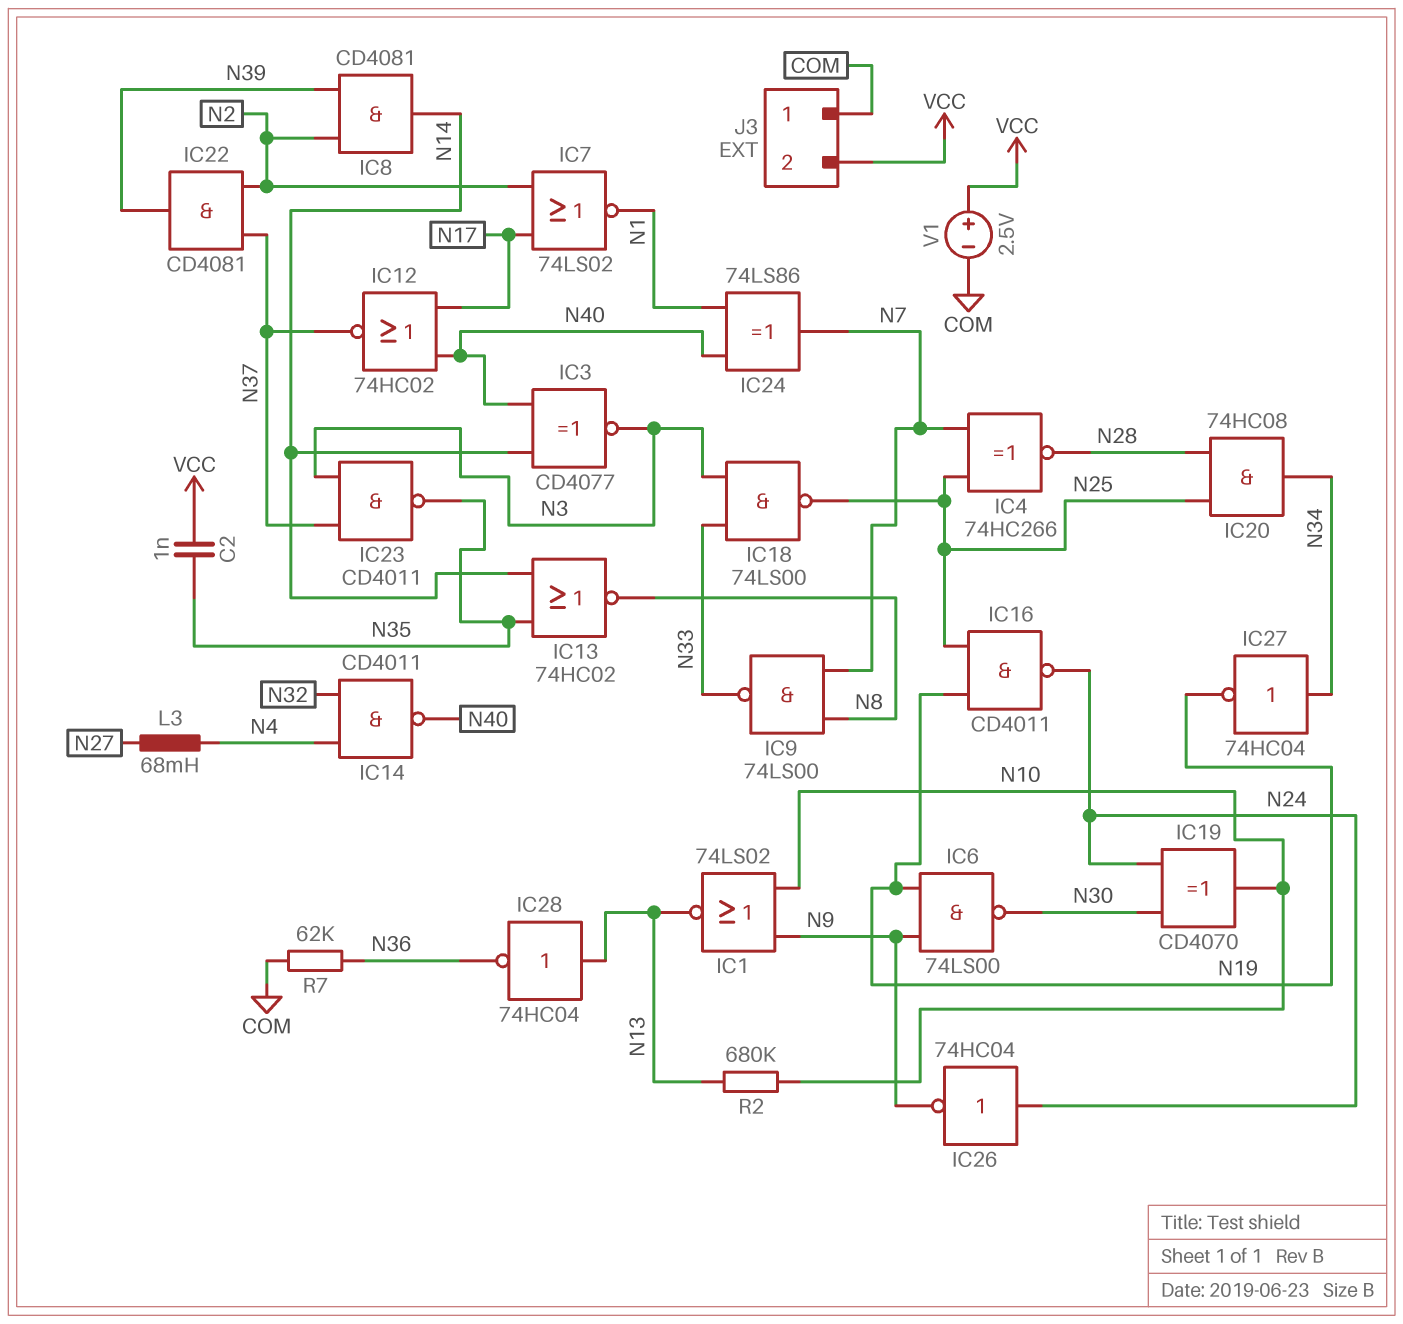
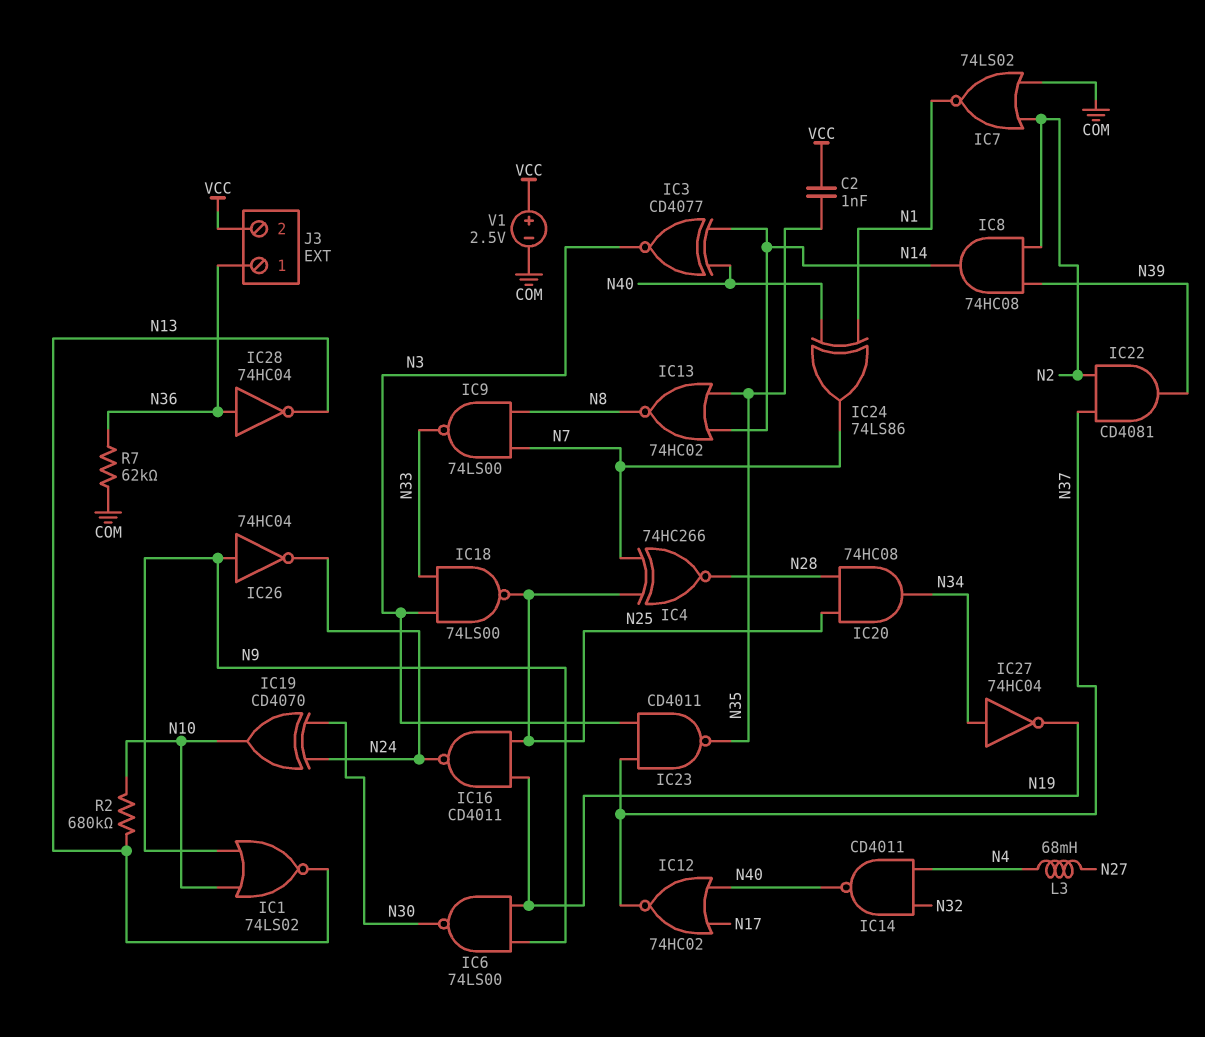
IC7: NOR 74LS02 (in N2, in N17, out N1) -> NOR 74LS02 (in COM, in N2, out N1)
IC8: AND CD4081 (in N2, in N39, out N14) -> AND 74HC08 (in N2, in N39, out N14)
IC26: NOT 74HC04 (in N24, out N9) -> NOT 74HC04 (in N9, out N24)
IC28: NOT 74HC04 (in N13, out N36) -> NOT 74HC04 (in N36, out N13)
J3 pin 1: COM -> N36

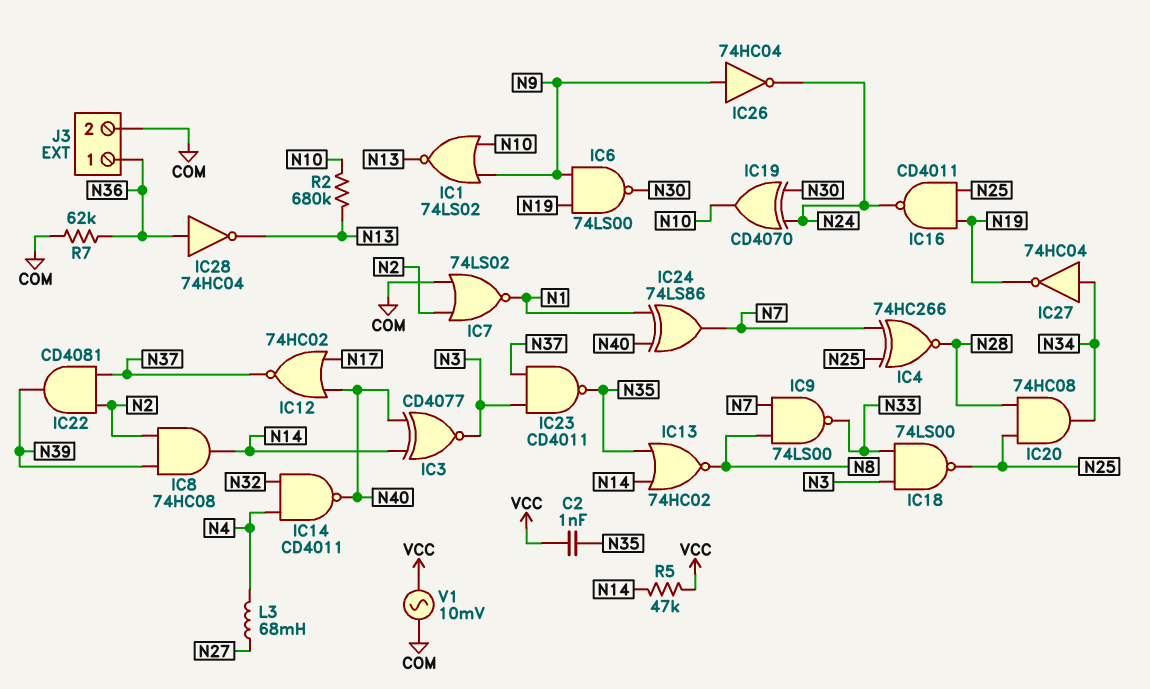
J3 pin 2: VCC -> COM
R5: none -> 47k (N14, VCC)
V1: 2.5V (plus VCC, minus COM) -> AC 10mV (COM, VCC)

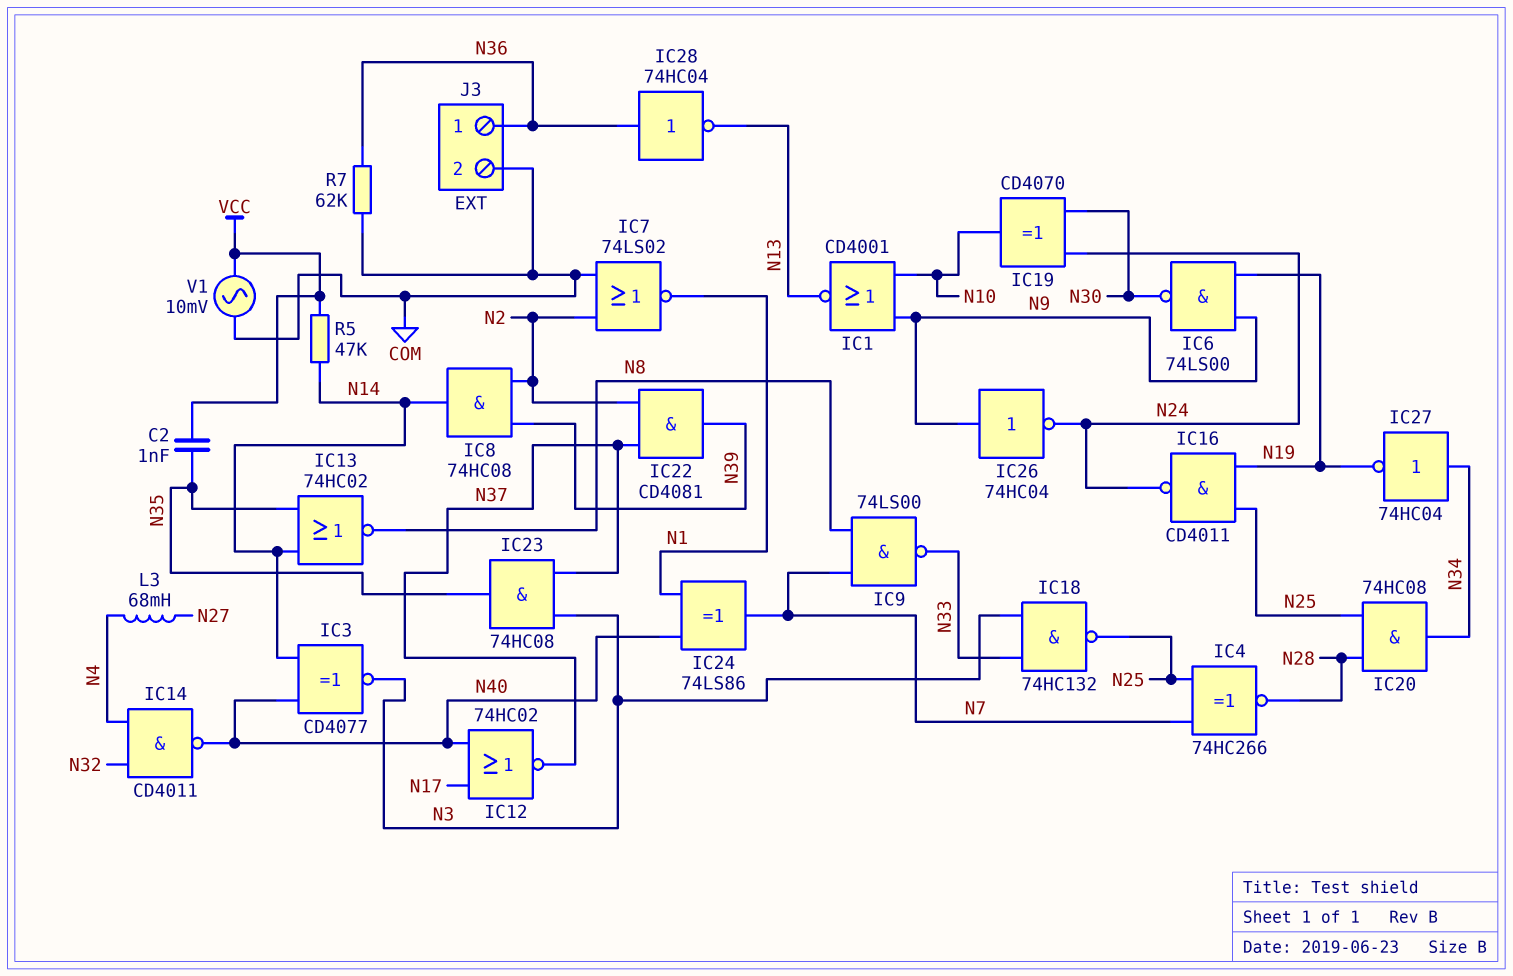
IC1: NOR 74LS02 (in N9, in N10, out N13) -> NOR CD4001 (in N9, in N10, out N13)
IC18: NAND 74LS00 (in N3, in N33, out N25) -> NAND 74HC132 (in N3, in N33, out N25)
IC23: NAND CD4011 (in N3, in N37, out N35) -> AND 74HC08 (in N3, in N37, out N35)
R2: 680k (N10, N13) -> none

